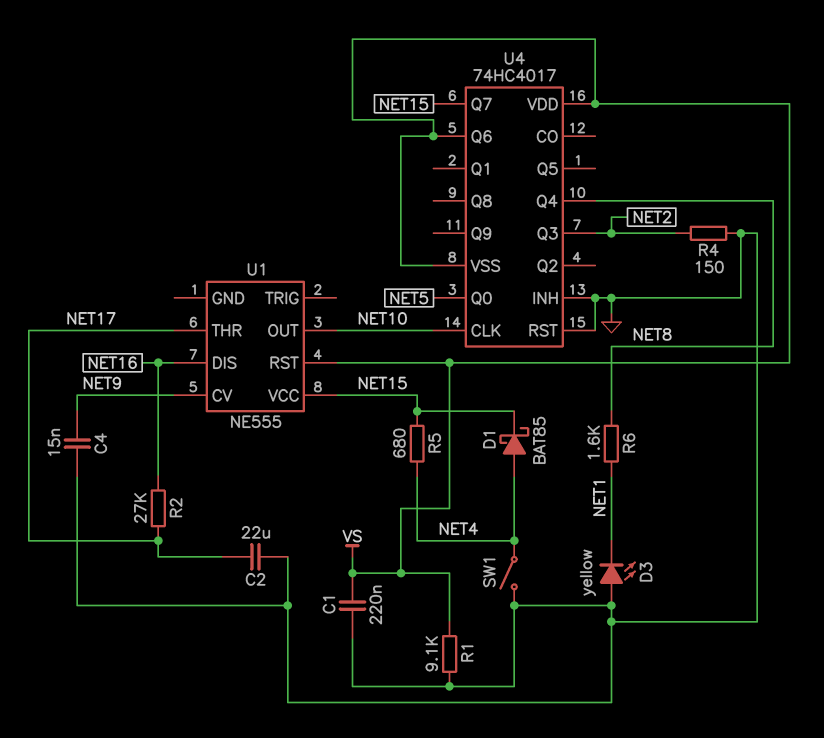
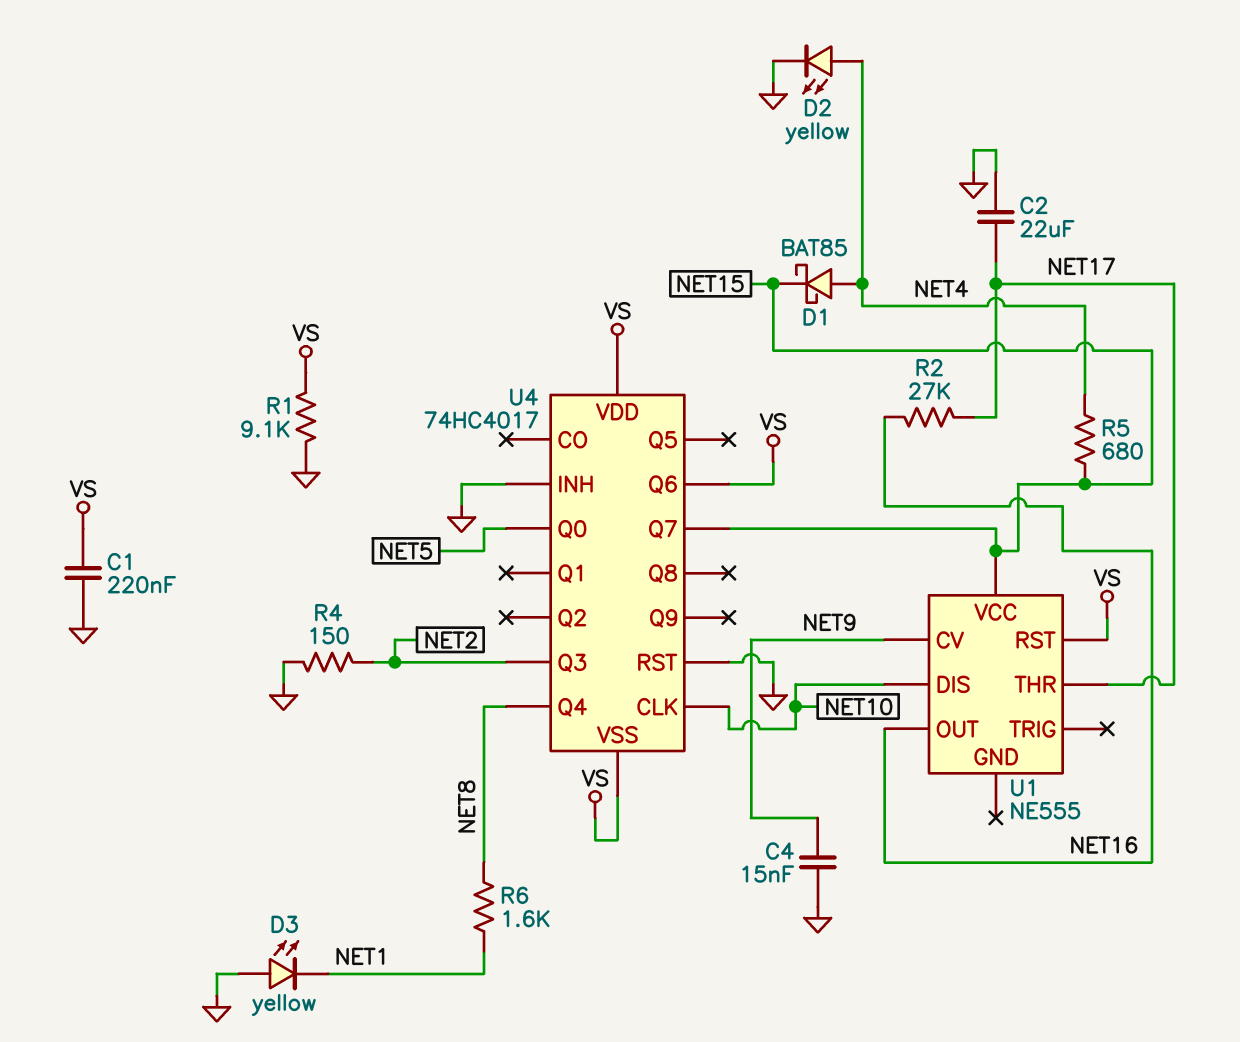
D2: none -> LED yellow (A NET4, K GND)
SW1: switch (GND, NET4) -> none
U1 pin DIS: NET16 -> NET10
U1 pin OUT: NET10 -> NET16

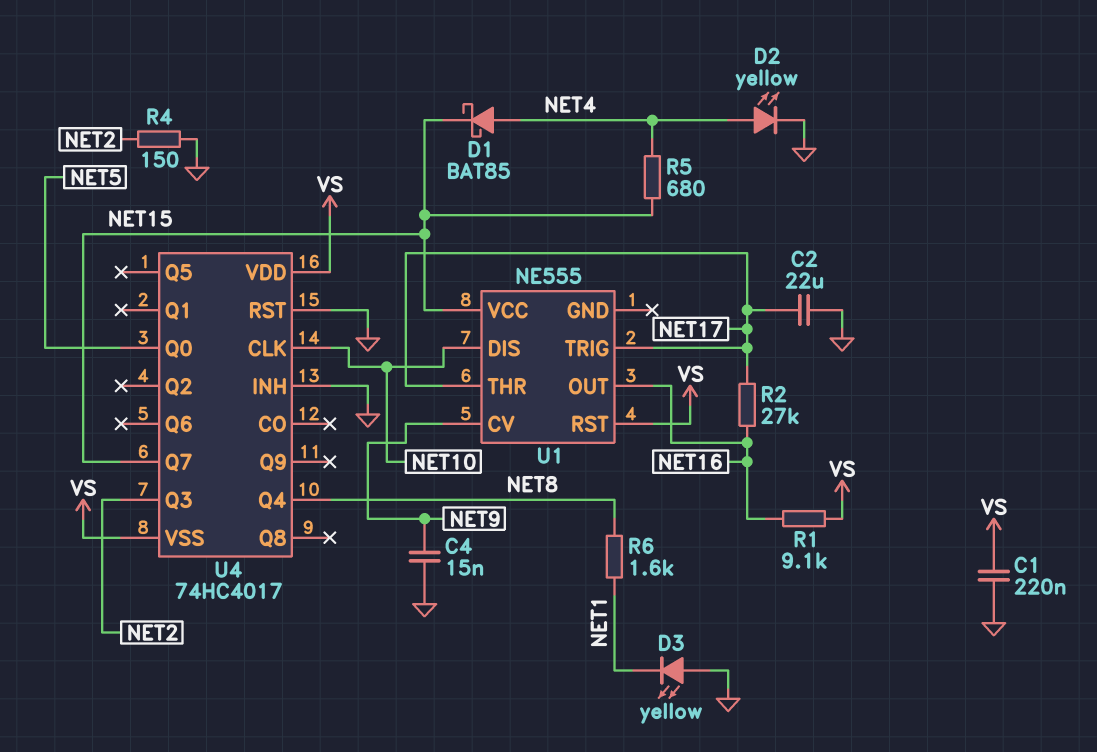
R1: 9.1k (GND, VS) -> 9.1k (NET16, VS)
U1 pin TRIG: none -> NET17
U4 pin Q6: VS -> none

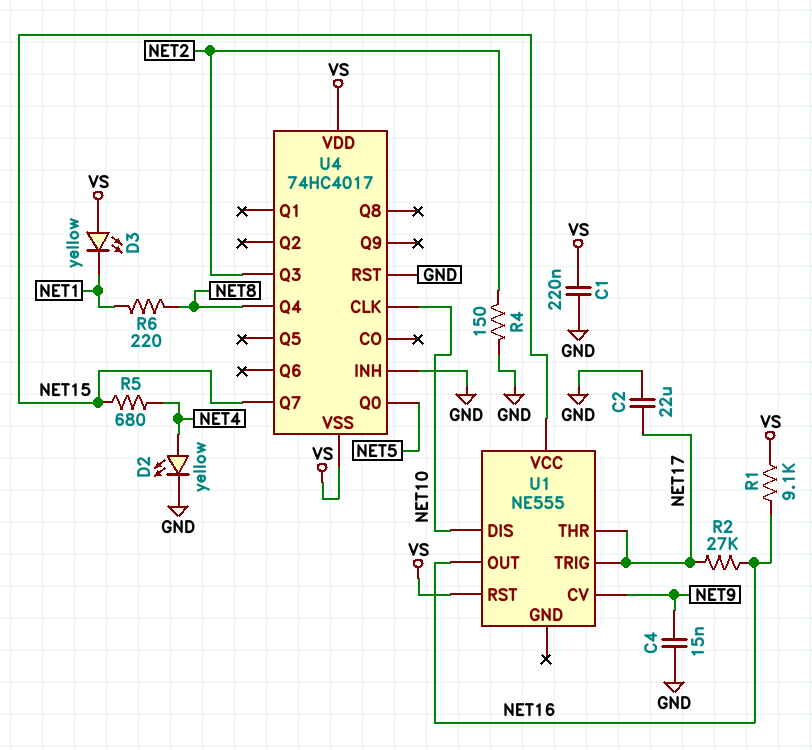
D1: schottky BAT85 (A NET4, K NET15) -> none
D3: LED yellow (A GND, K NET1) -> LED yellow (A VS, K NET1)
R6: 1.6k (NET1, NET8) -> 220 (NET1, NET8)

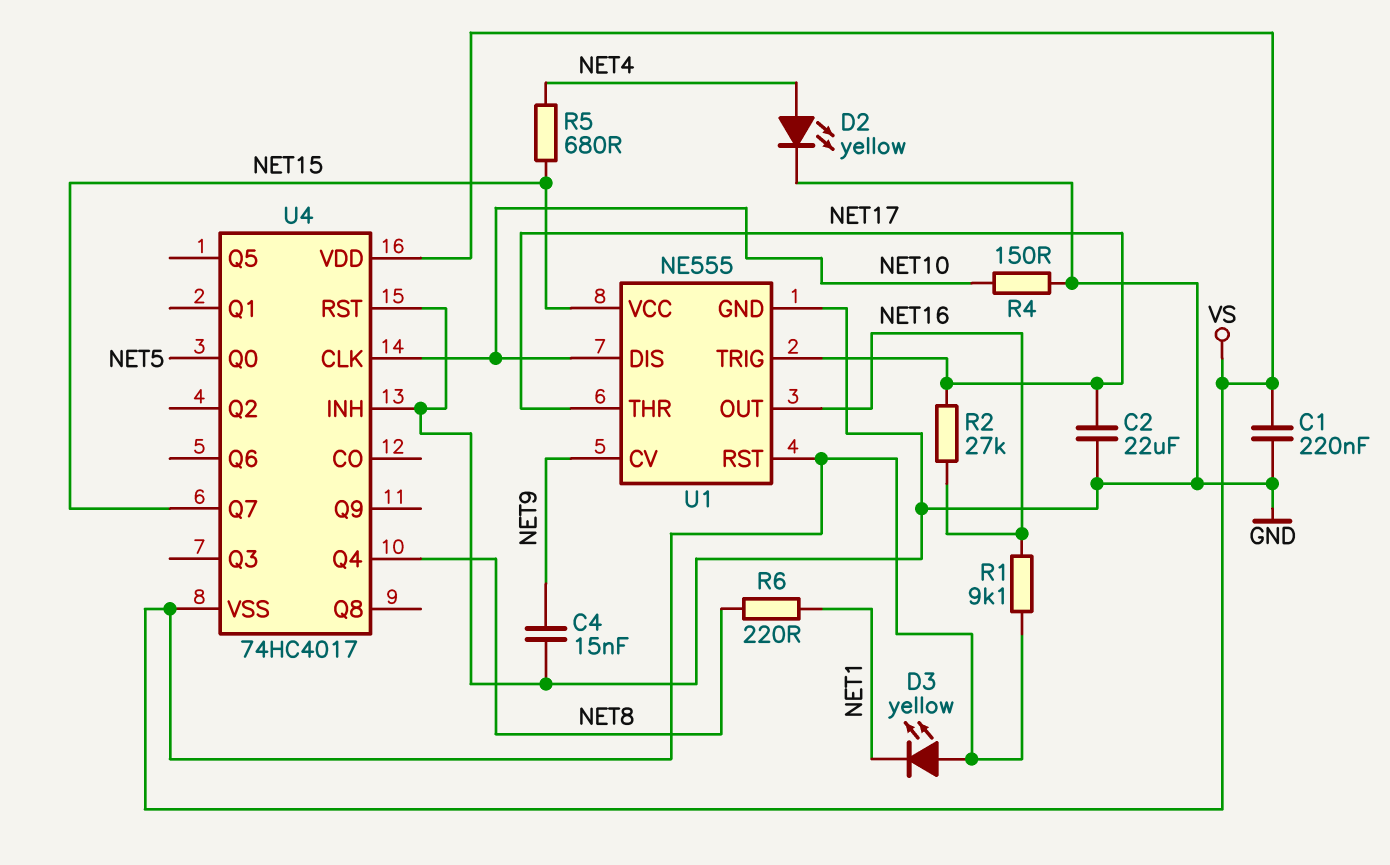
R4: 150 (GND, NET2) -> 150 (GND, NET10)
U1 pin GND: none -> GND
U4 pin Q3: NET2 -> none

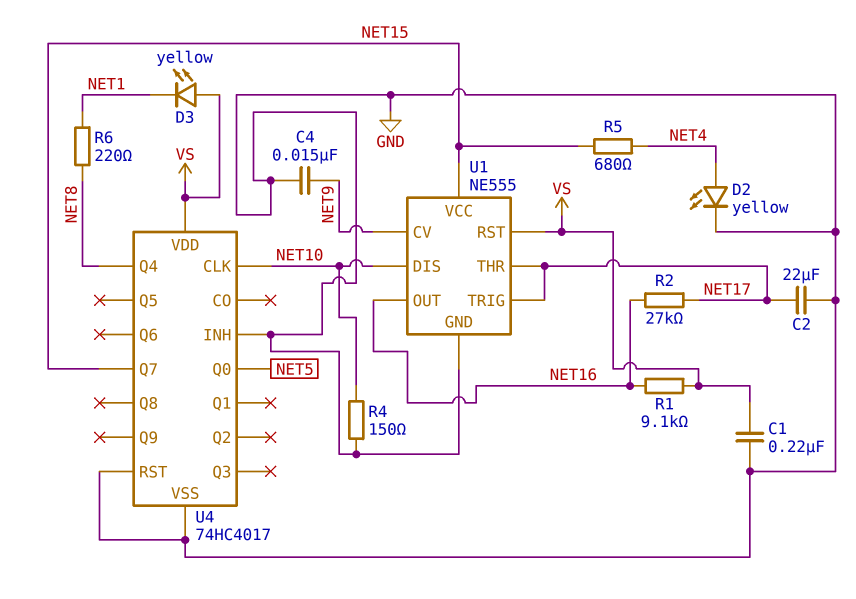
U4 pin VSS: VS -> GND

